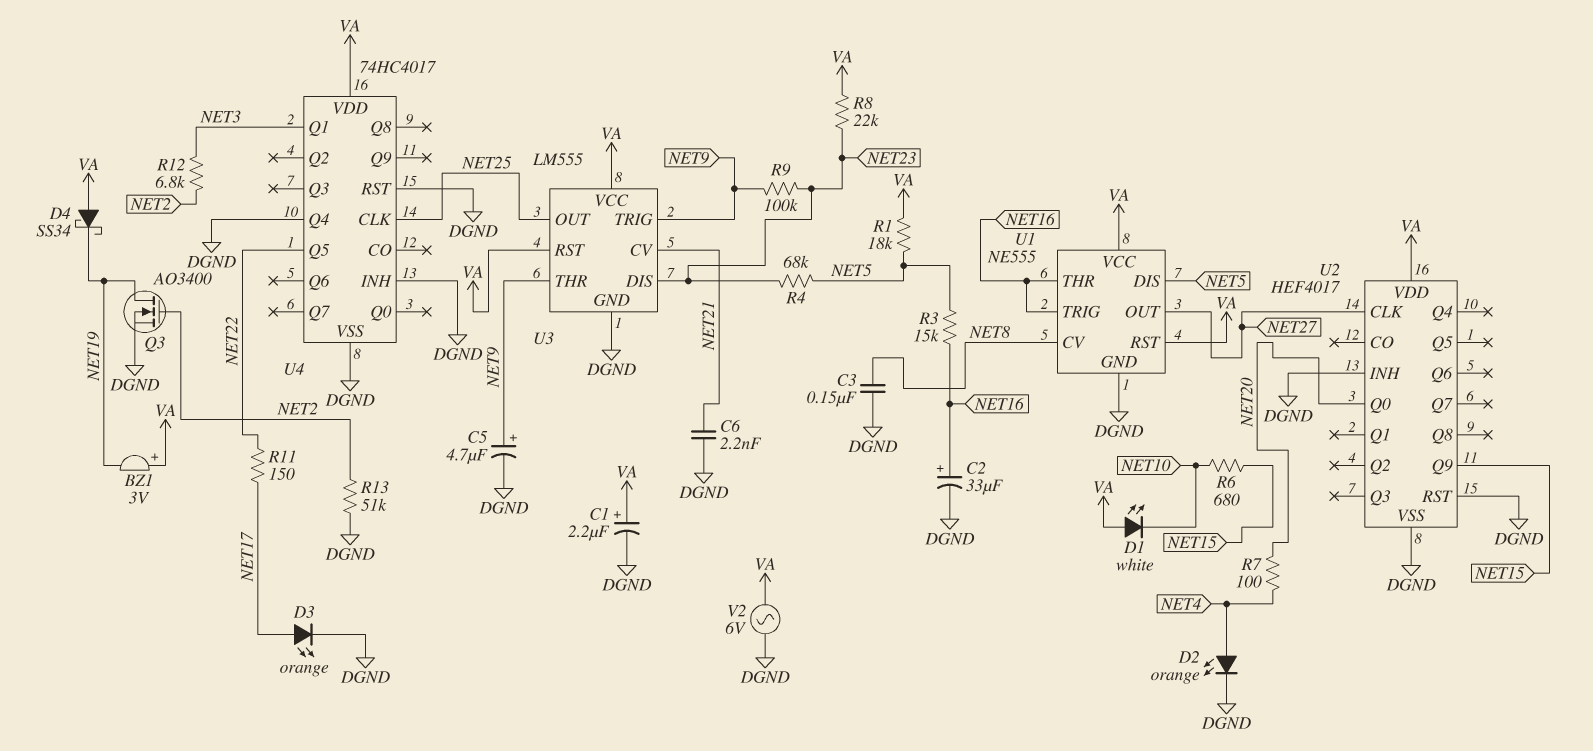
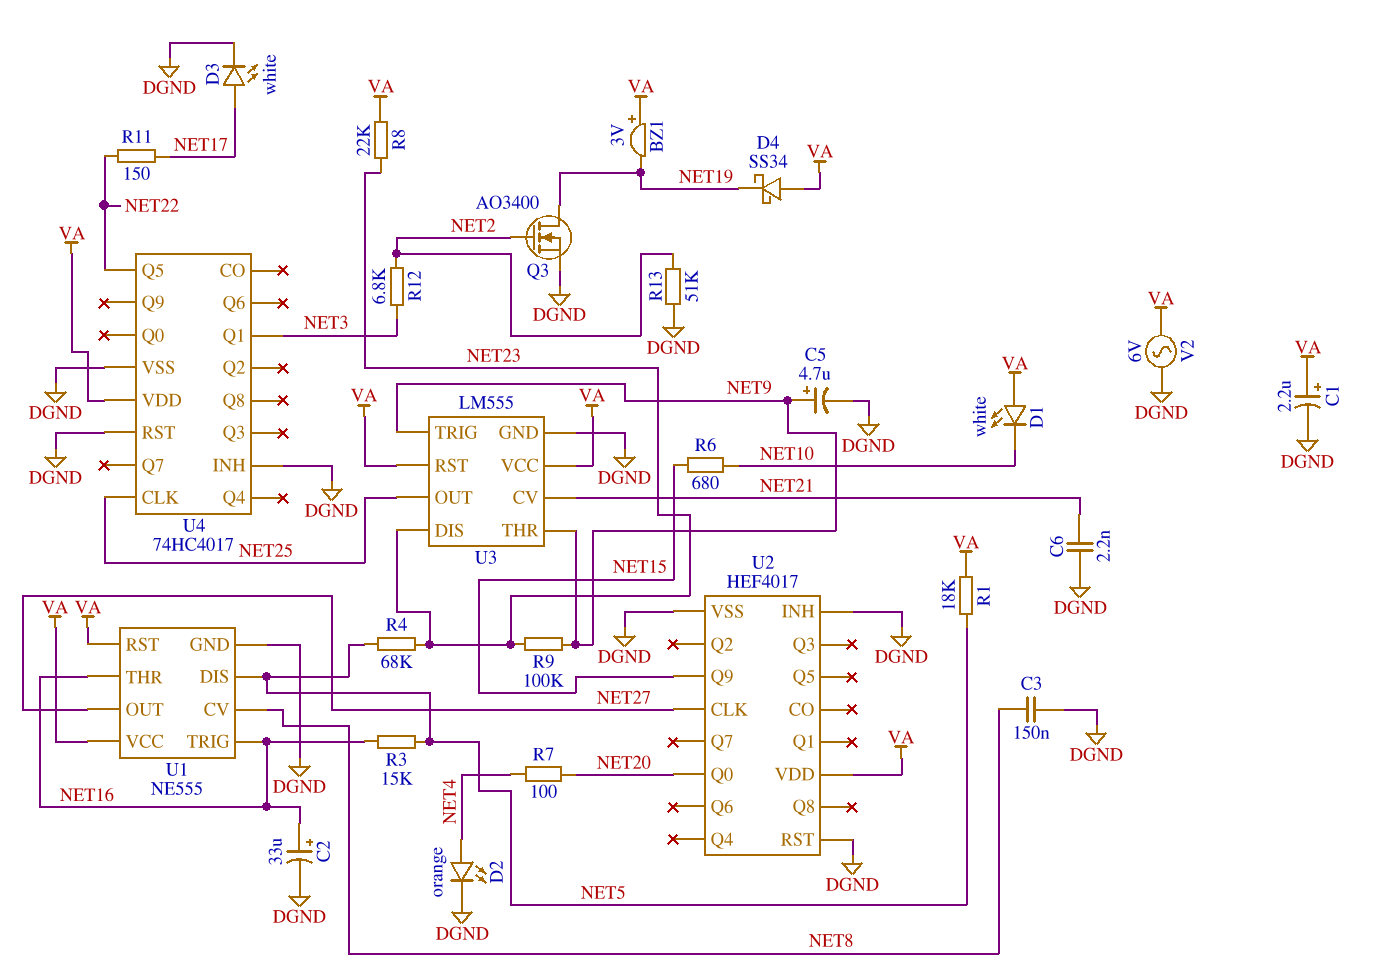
D3: LED orange (A NET17, K DGND) -> LED white (A NET17, K DGND)
U4 pin Q4: DGND -> none

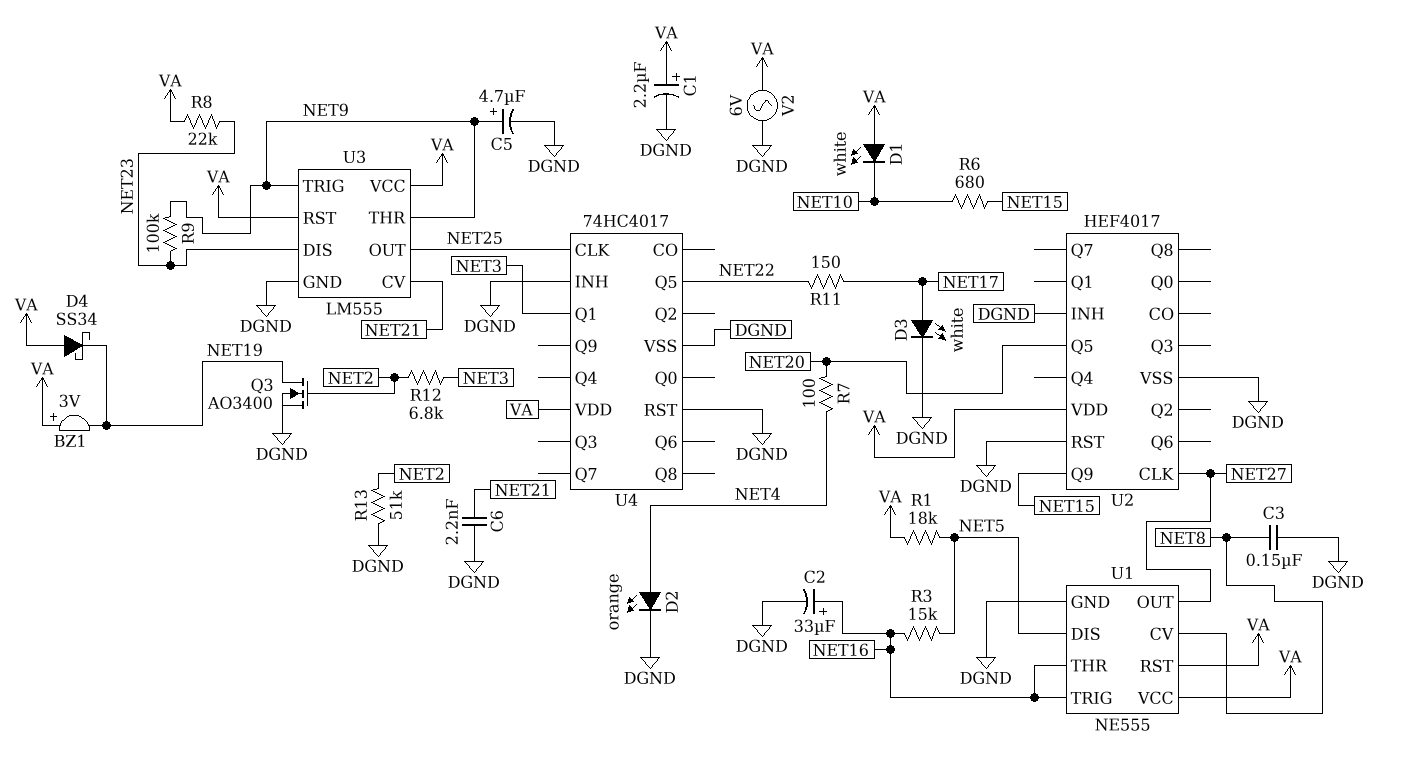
R4: 68k (NET5, NET23) -> none
U2 pin Q0: NET20 -> none
U2 pin Q5: none -> NET20

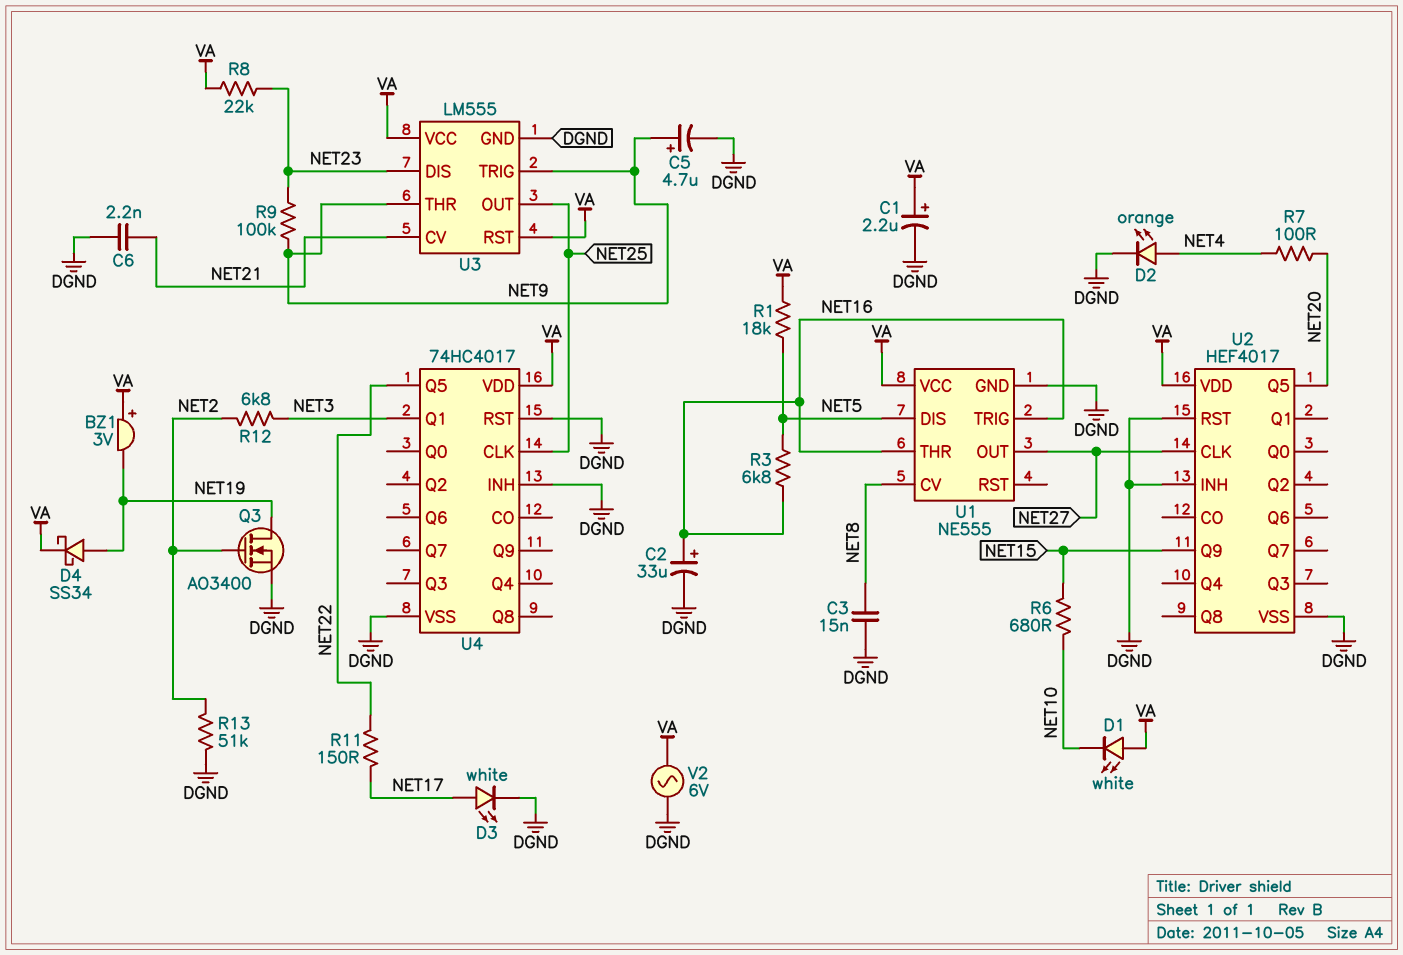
C3: 150nF (DGND, NET8) -> 15nF (DGND, NET8)
D4: schottky SS34 (A VA, K NET19) -> schottky SS34 (A NET19, K VA)
R3: 15k (NET5, NET16) -> 6.8k (NET5, NET16)
U1 pin RST: VA -> none

